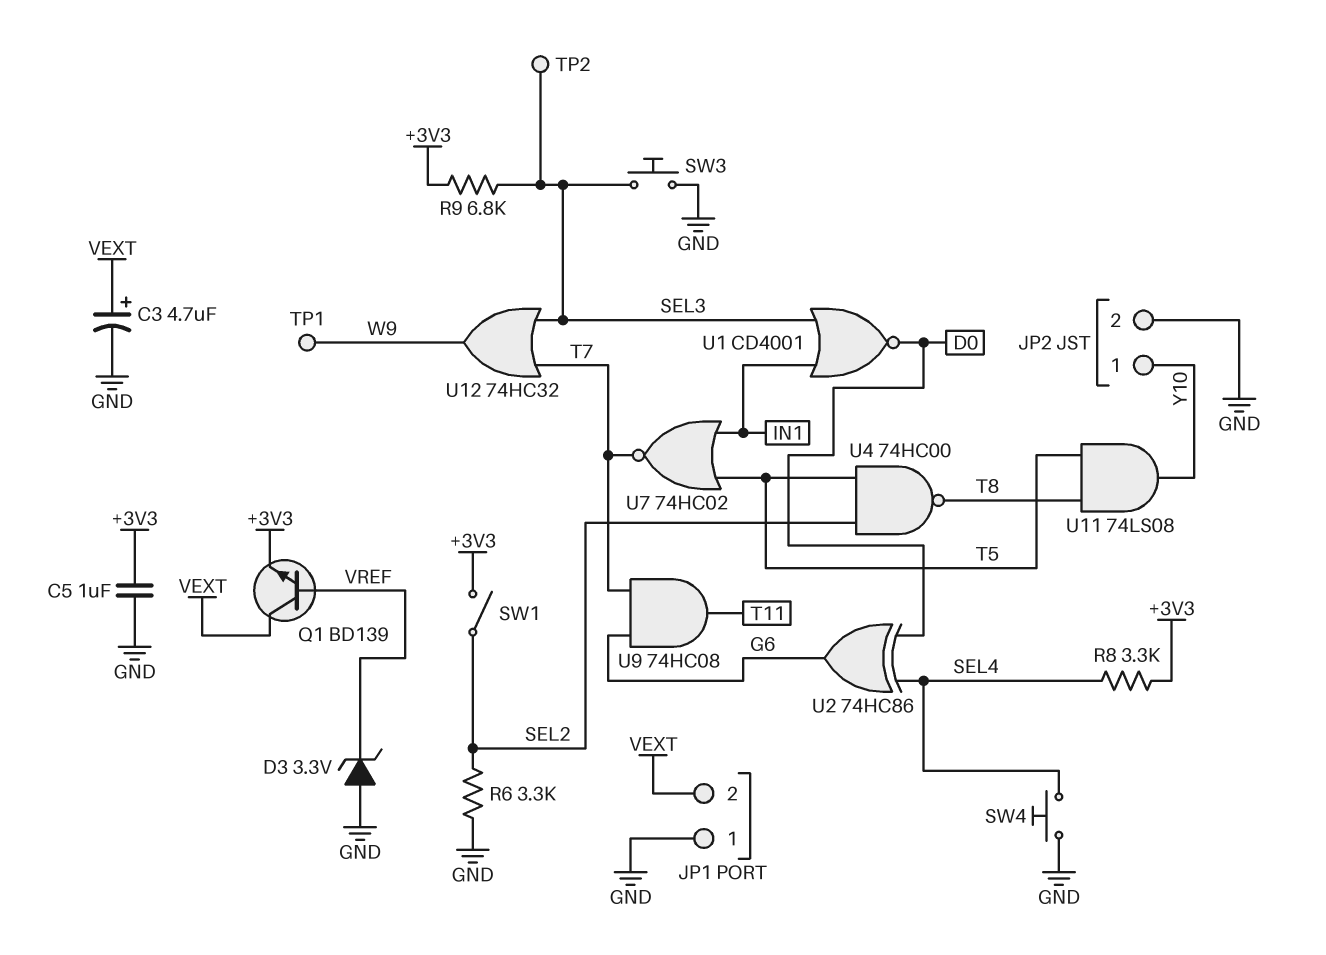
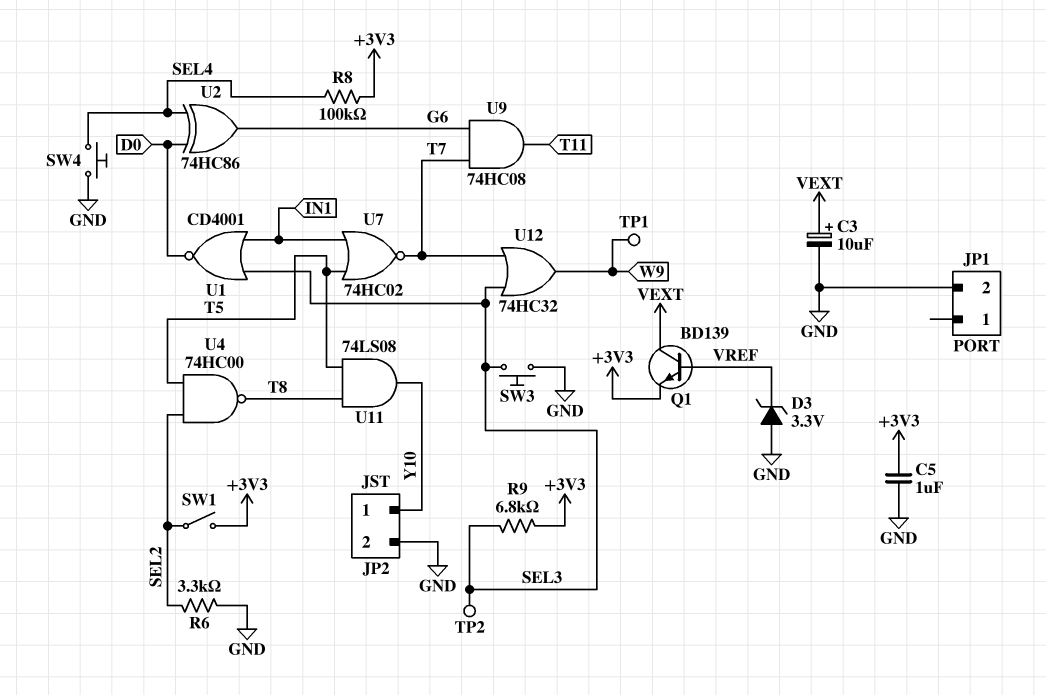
C3: 4.7uF (plus VEXT, minus GND) -> 10uF (plus VEXT, minus GND)
JP1 pin 1: GND -> none
JP1 pin 2: VEXT -> GND
R8: 3.3k (+3V3, SEL4) -> 100k (+3V3, SEL4)

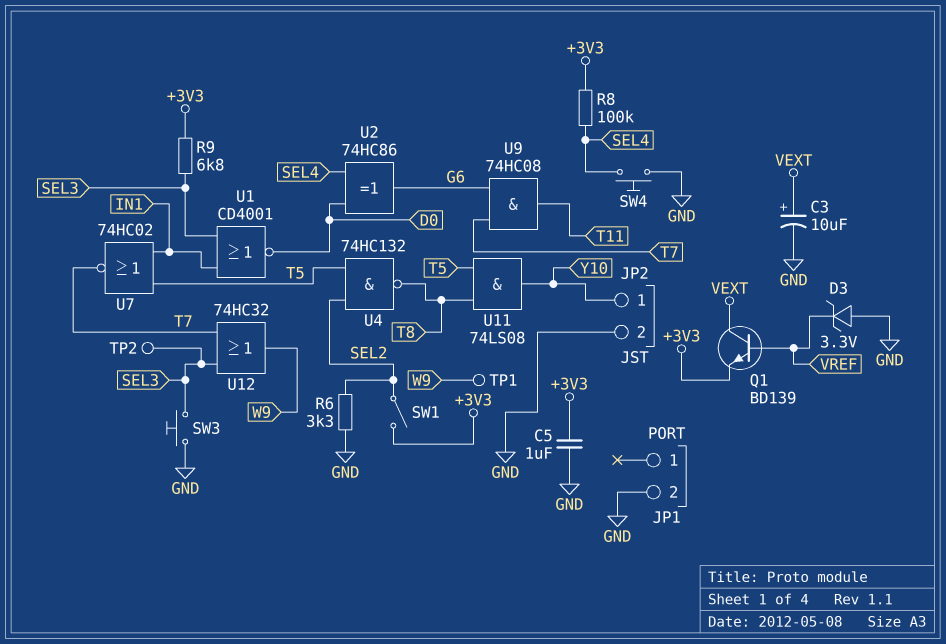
U4: NAND 74HC00 (in SEL2, in T5, out T8) -> NAND 74HC132 (in SEL2, in T5, out T8)

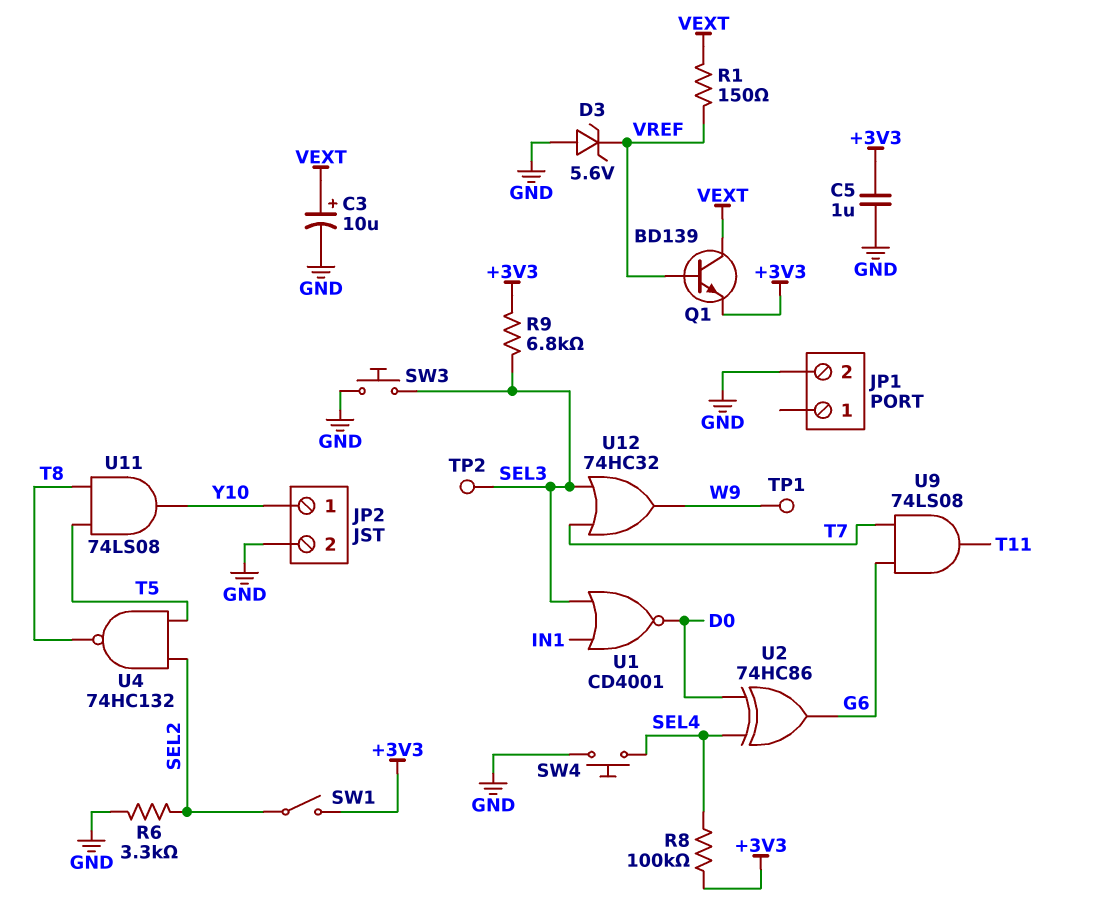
D3: zener 3.3V (A GND, K VREF) -> zener 5.6V (A GND, K VREF)
R1: none -> 150 (VEXT, VREF)
U7: NOR 74HC02 (in IN1, in T5, out T7) -> none
U9: AND 74HC08 (in G6, in T7, out T11) -> AND 74LS08 (in G6, in T7, out T11)

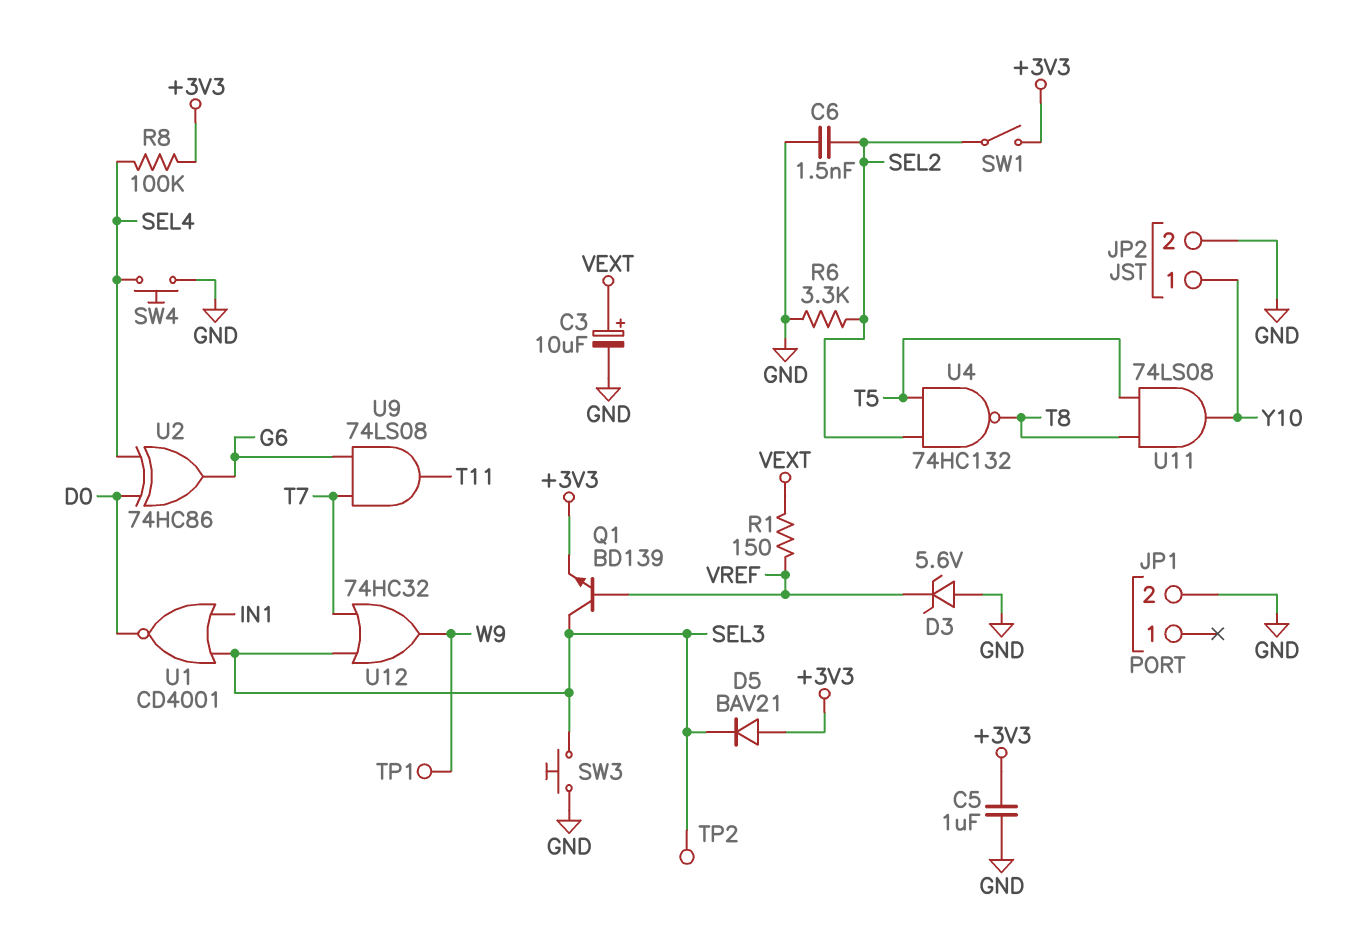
C6: none -> 1.5nF (GND, SEL2)
D5: none -> diode BAV21 (A +3V3, K SEL3)
Q1: NPN BD139 (B VREF, C VEXT, E +3V3) -> NPN BD139 (B VREF, C SEL3, E +3V3)
R9: 6.8k (+3V3, SEL3) -> none

